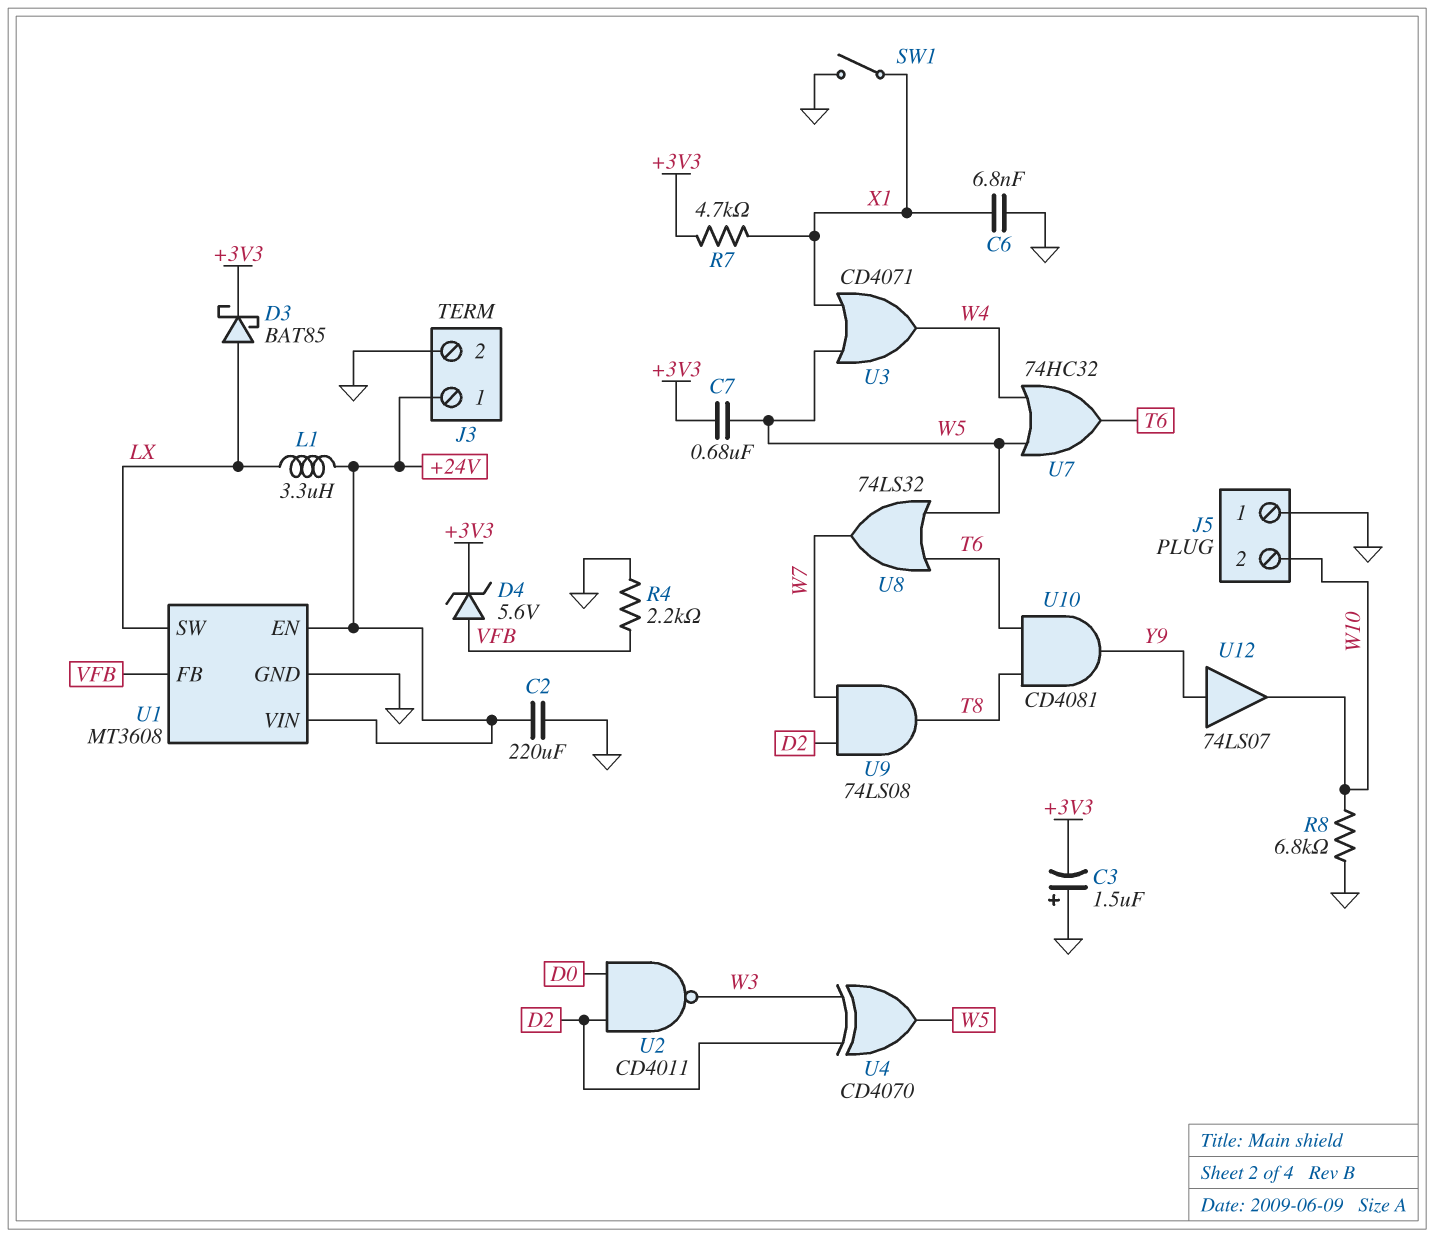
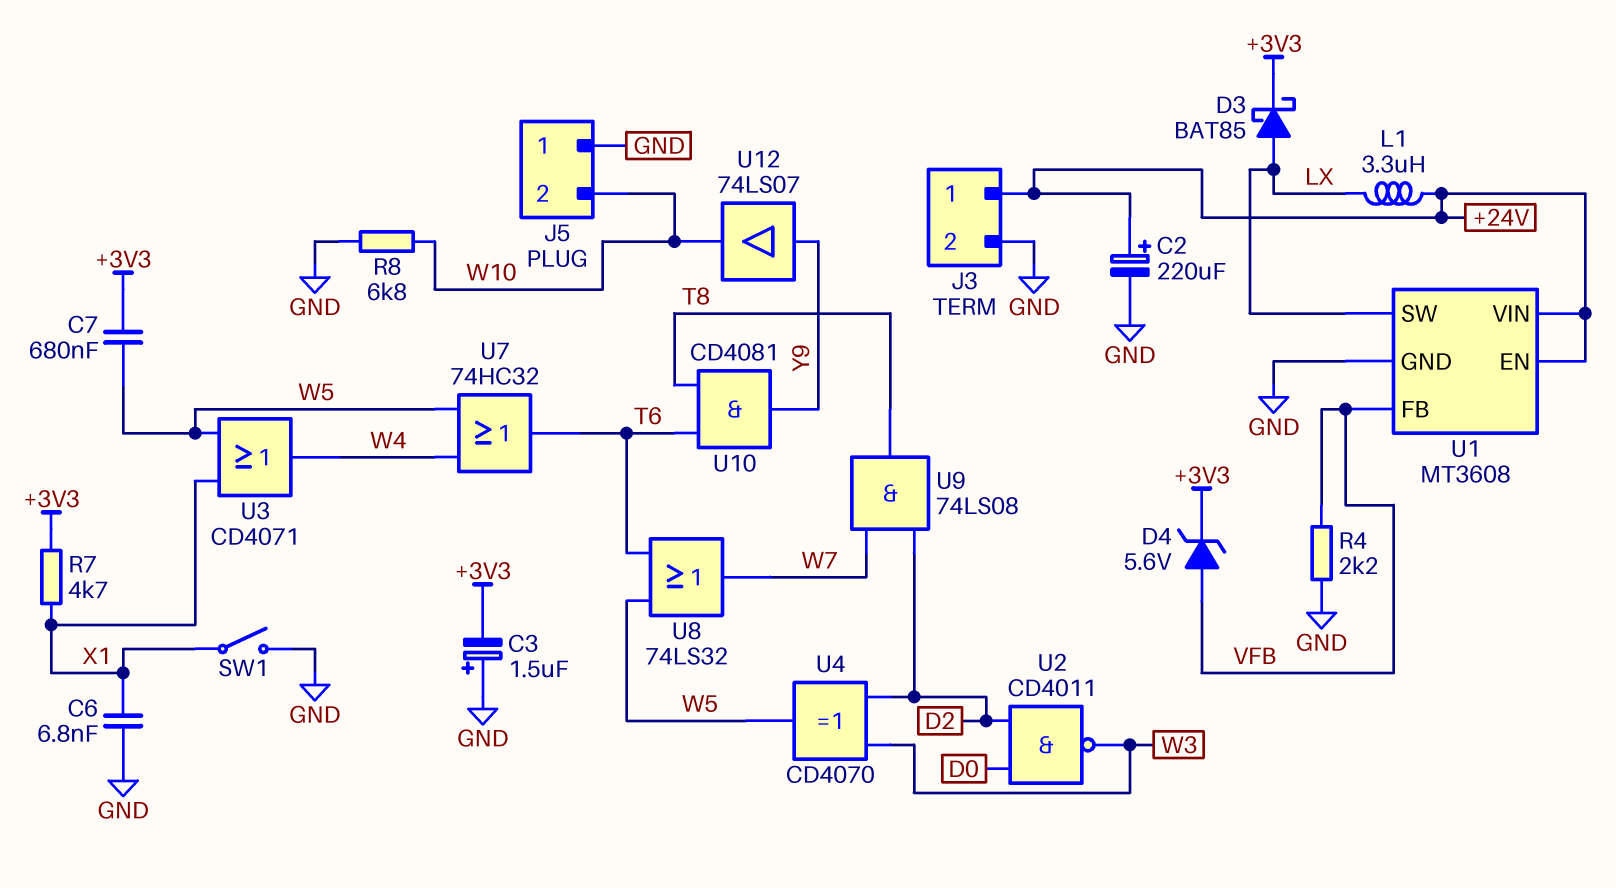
C2: 220uF (+24V, GND) -> 220uF (plus +24V, minus GND)

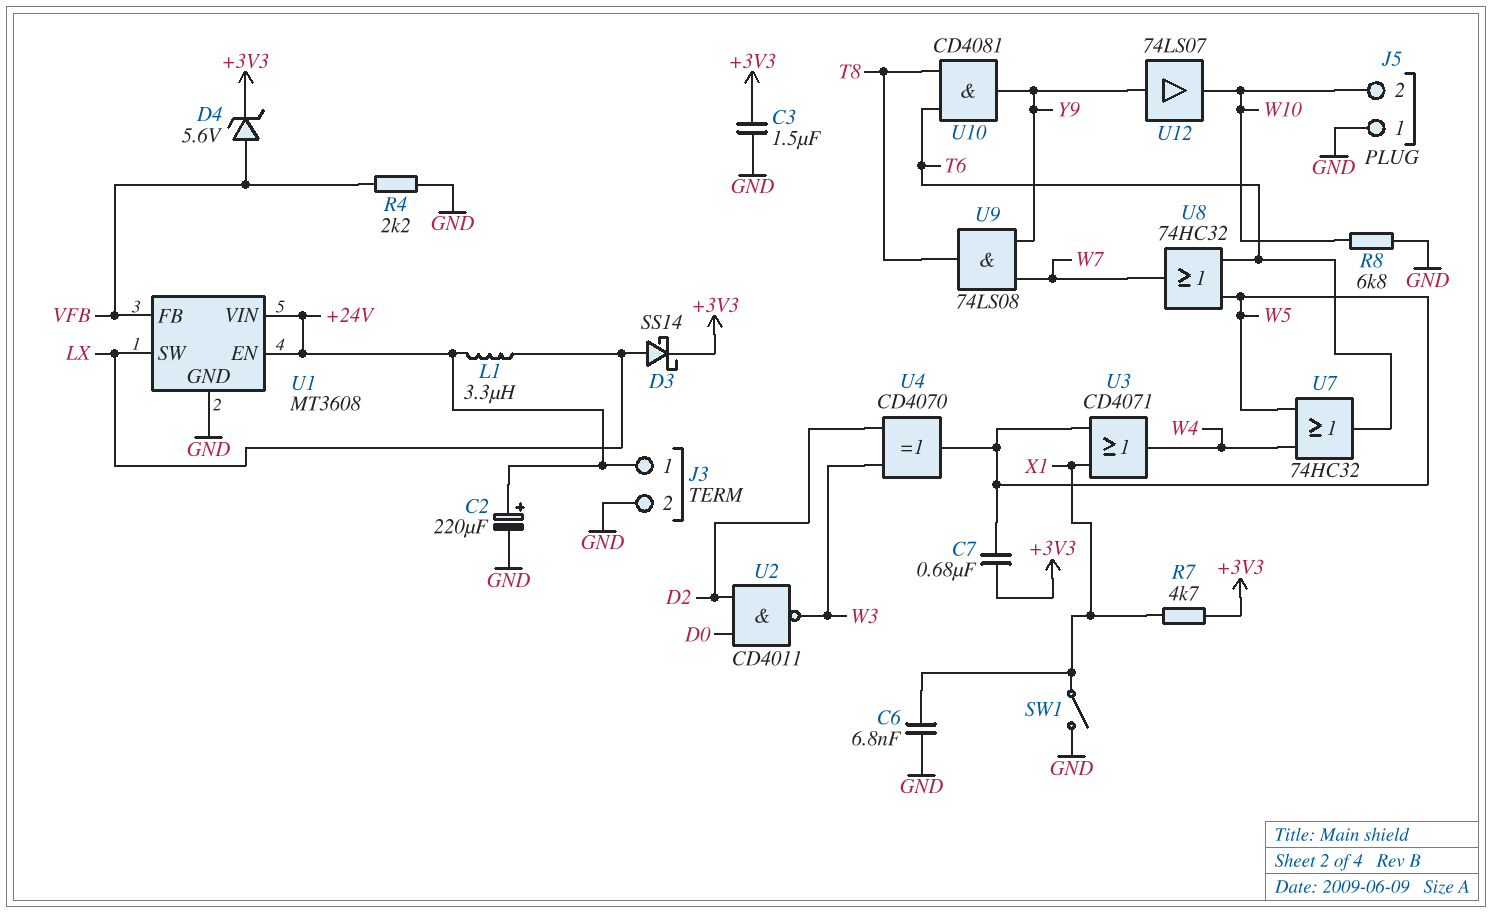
C3: 1.5uF (plus GND, minus +3V3) -> 1.5uF (+3V3, GND)
D3: schottky BAT85 (A LX, K +3V3) -> schottky SS14 (A LX, K +3V3)
U8: OR 74LS32 (in T6, in W5, out W7) -> OR 74HC32 (in T6, in W5, out W7)
U9: AND 74LS08 (in D2, in W7, out T8) -> AND 74LS08 (in W7, in Y9, out T8)

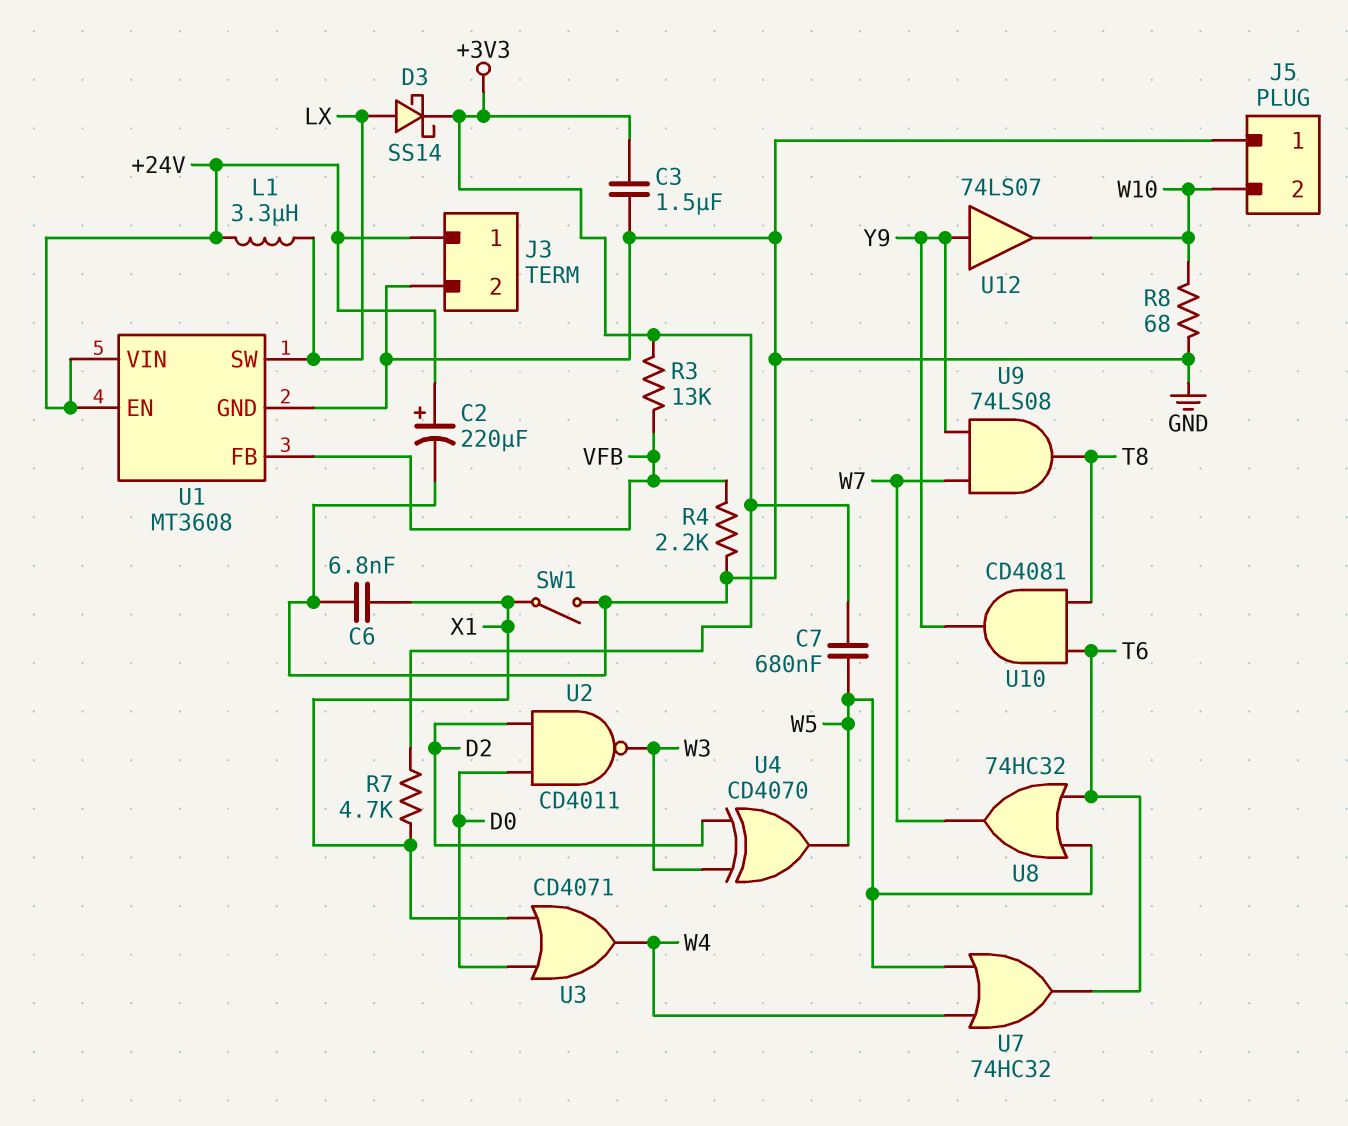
D4: zener 5.6V (A VFB, K +3V3) -> none
R3: none -> 13k (+3V3, VFB)
R8: 6.8k (GND, W10) -> 68 (GND, W10)
U3: OR CD4071 (in W5, in X1, out W4) -> OR CD4071 (in D0, in X1, out W4)

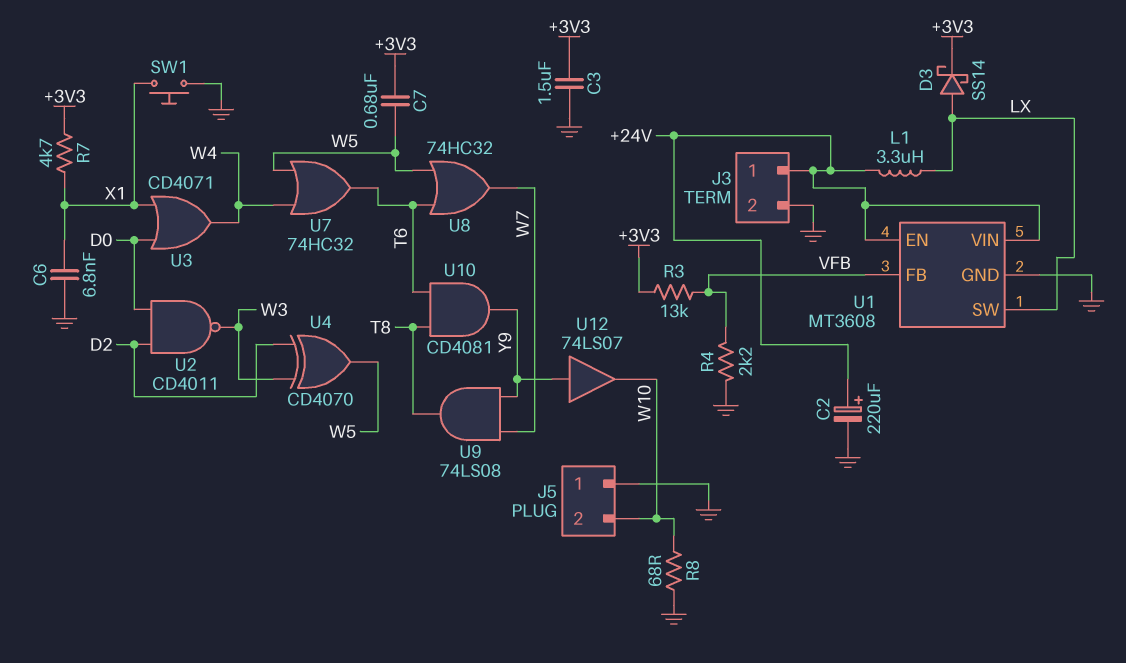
SW1: switch (GND, X1) -> button (GND, X1)

